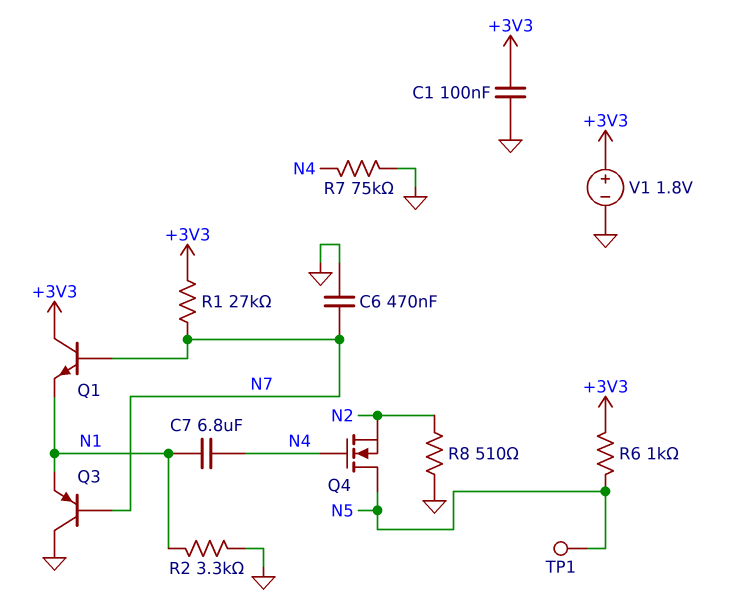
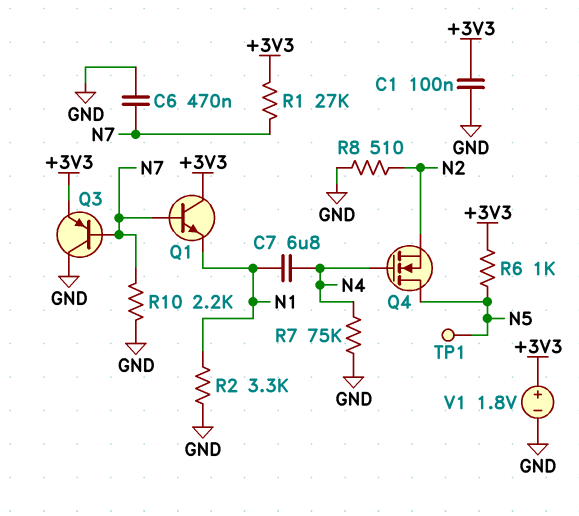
Q3: PNP (B N7, C GND, E N1) -> PNP (B N7, C GND, E +3V3)
R10: none -> 2.2k (GND, N7)

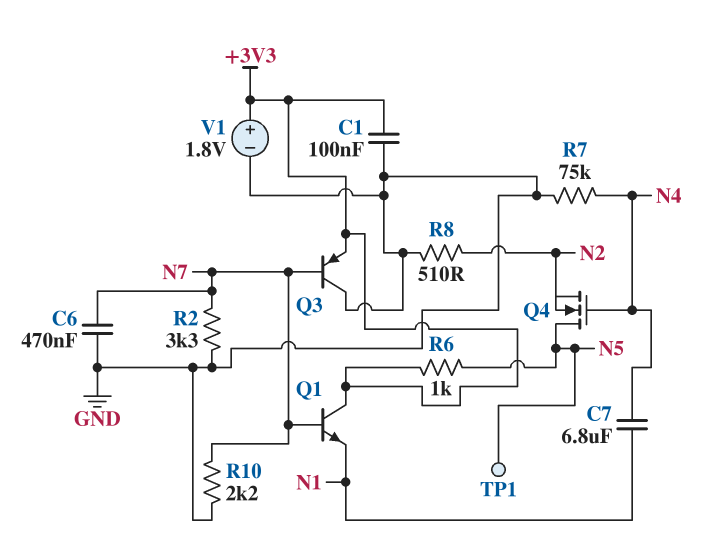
R1: 27k (+3V3, N7) -> none
R2: 3.3k (GND, N1) -> 3.3k (GND, N7)

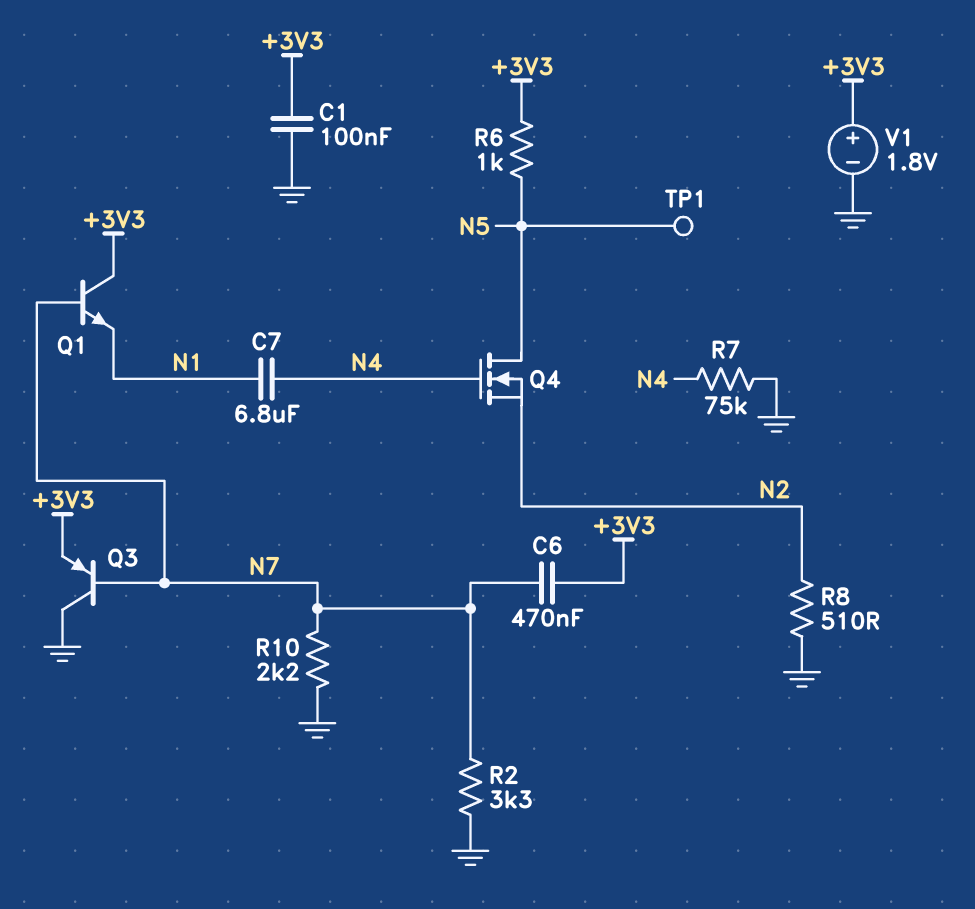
C6: 470nF (GND, N7) -> 470nF (+3V3, N7)

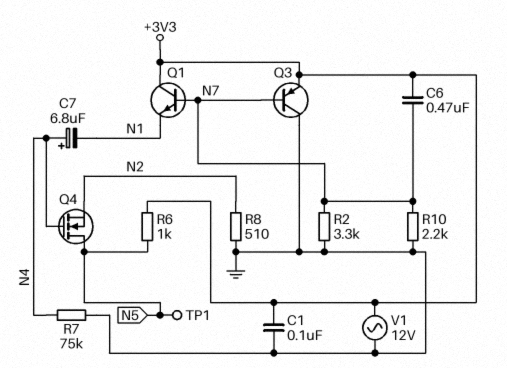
C7: 6.8uF (N1, N4) -> 6.8uF (plus N4, minus N1)
V1: 1.8V (plus +3V3, minus GND) -> AC 12V (+3V3, GND)

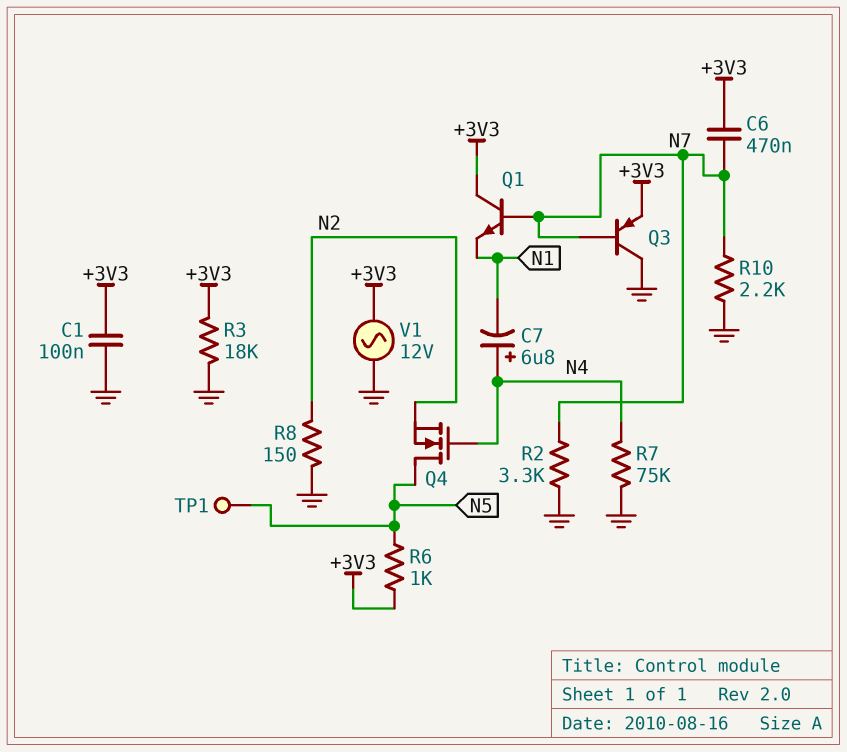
R3: none -> 18k (+3V3, GND)
R8: 510 (GND, N2) -> 150 (GND, N2)

